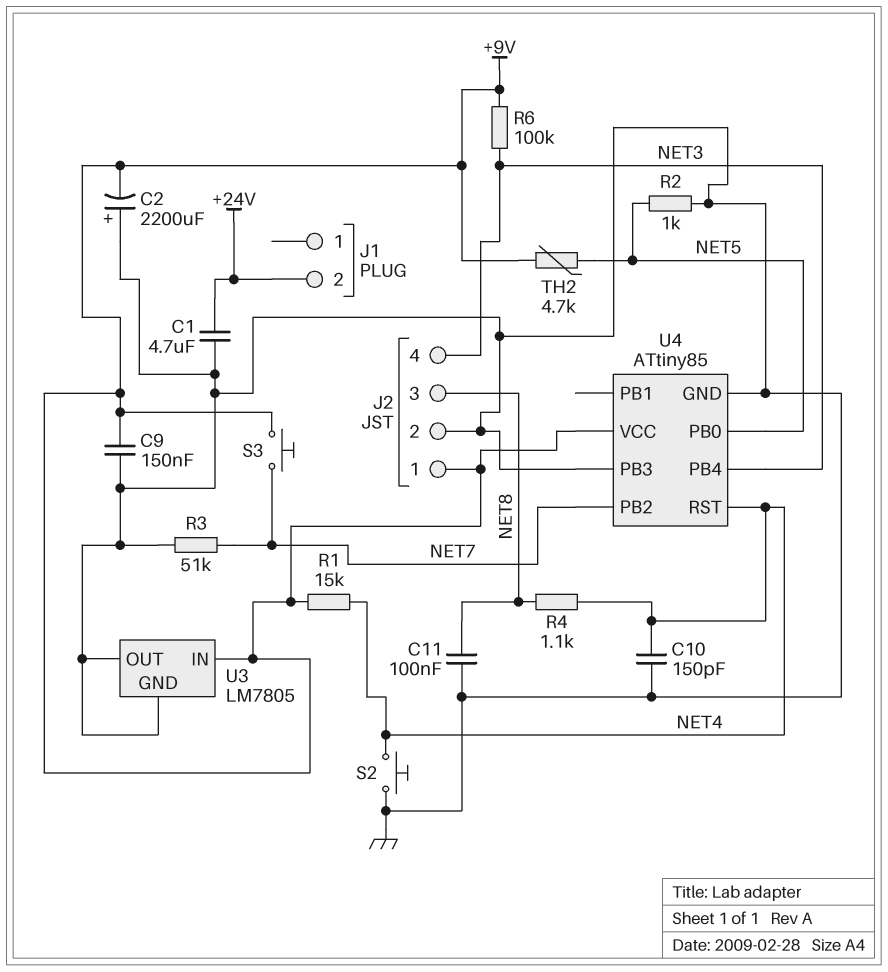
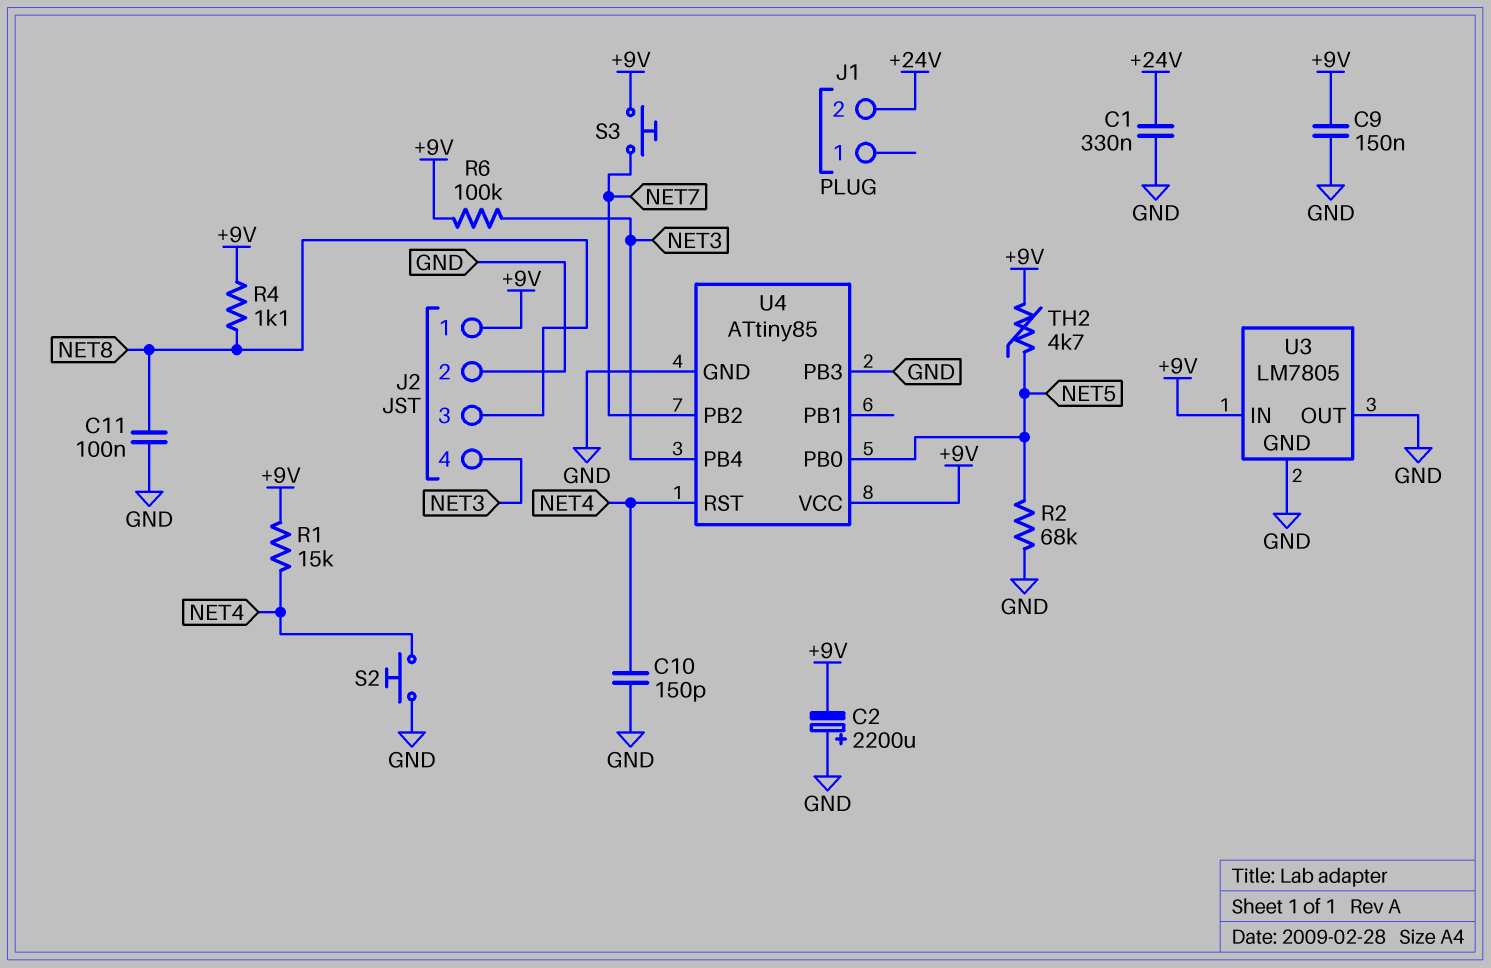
C1: 4.7uF (+24V, GND) -> 330nF (+24V, GND)
R2: 1k (GND, NET5) -> 68k (GND, NET5)
R3: 51k (GND, NET7) -> none
R4: 1.1k (NET4, NET8) -> 1.1k (+9V, NET8)

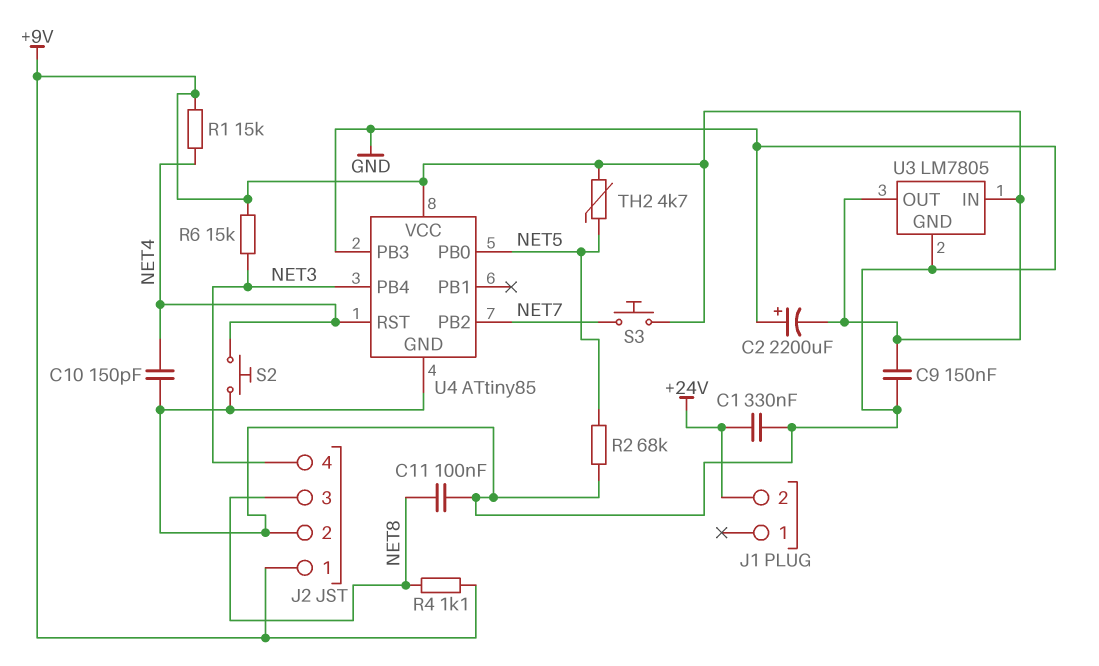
R6: 100k (+9V, NET3) -> 15k (+9V, NET3)
U3 pin OUT: GND -> +9V

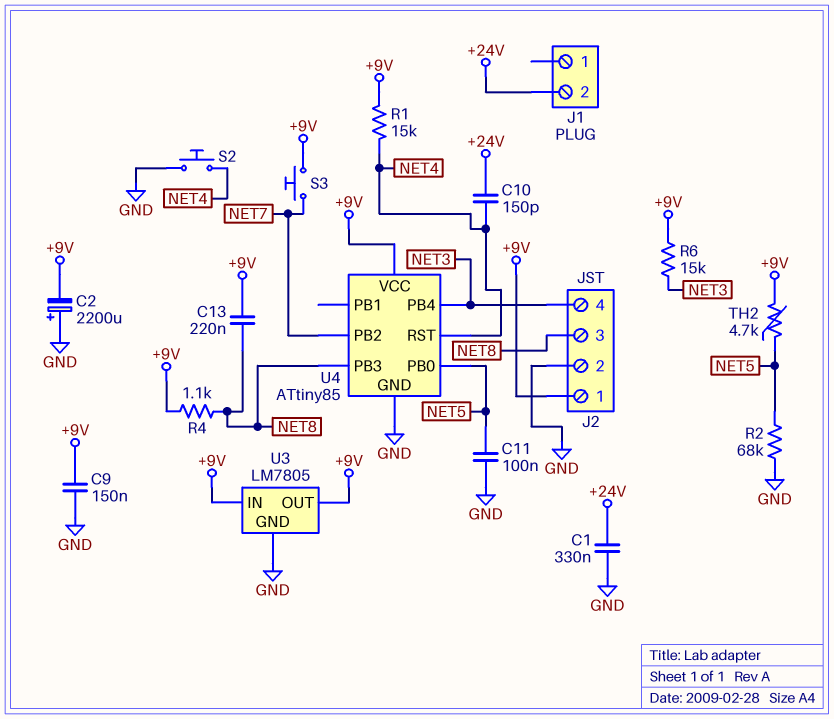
C10: 150pF (GND, NET4) -> 150pF (+24V, NET4)
C11: 100nF (GND, NET8) -> 100nF (GND, NET5)
C13: none -> 220nF (+9V, NET8)
U4 pin PB3: GND -> NET8

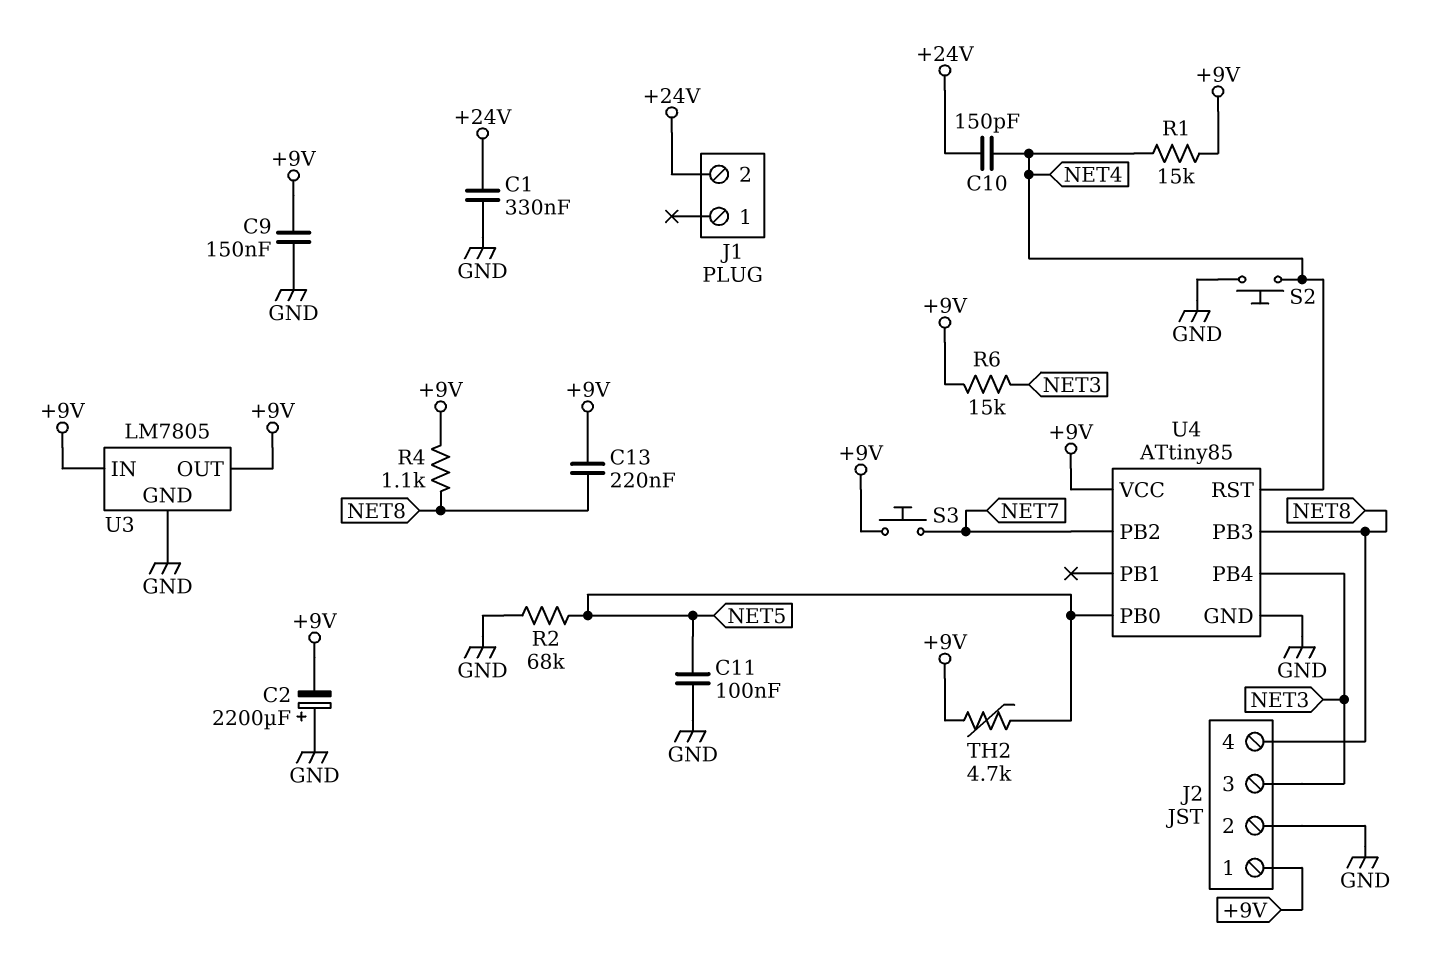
J2 pin 3: NET8 -> NET3
J2 pin 4: NET3 -> NET8

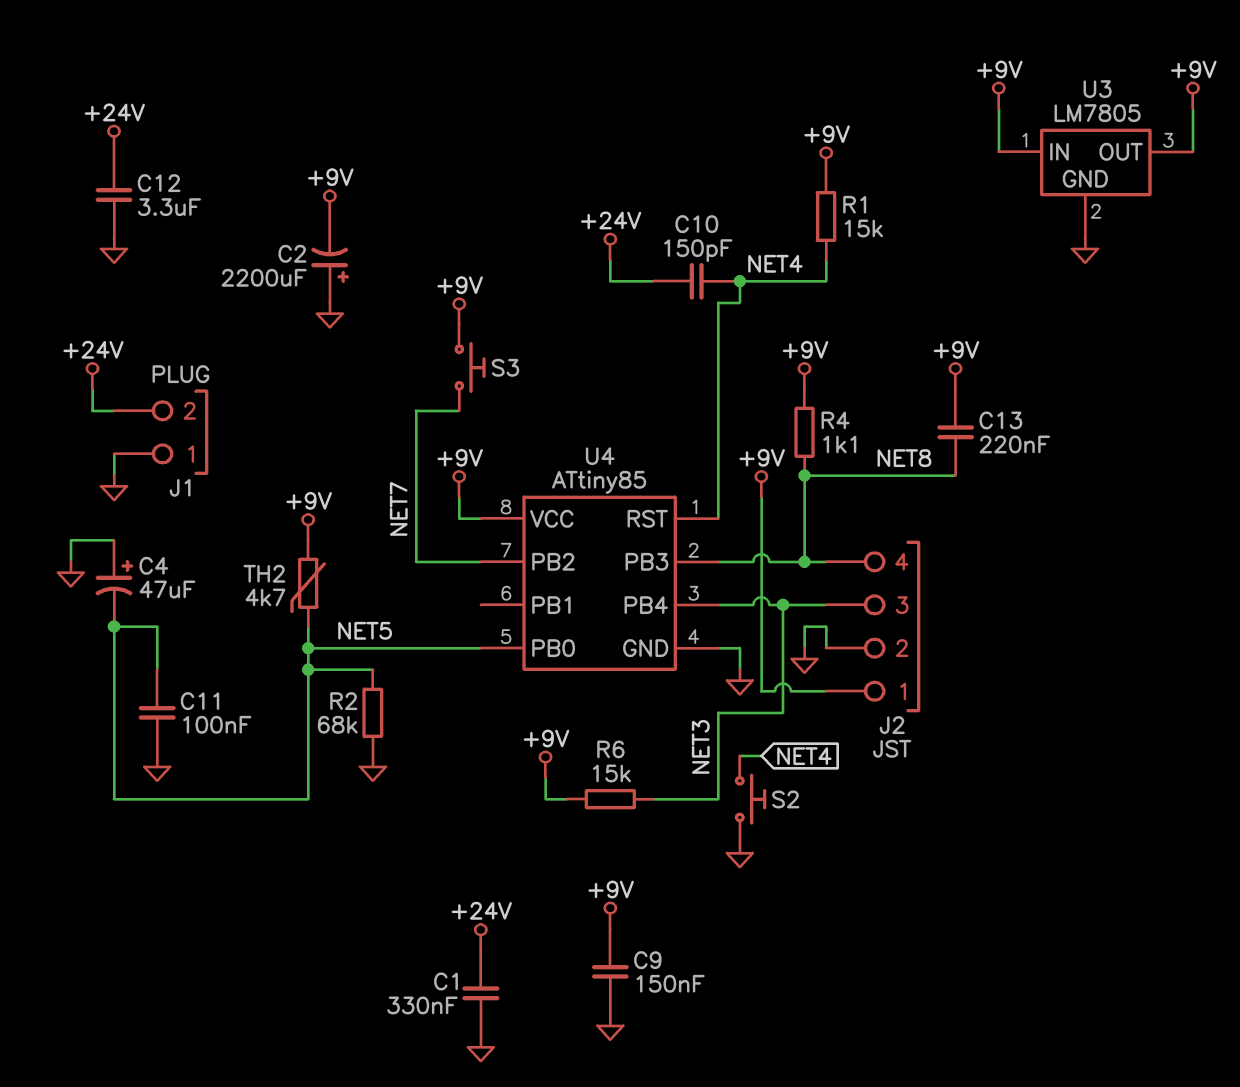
C4: none -> 47uF (plus GND, minus NET5)
C12: none -> 3.3uF (+24V, GND)
J1 pin 1: none -> GND

